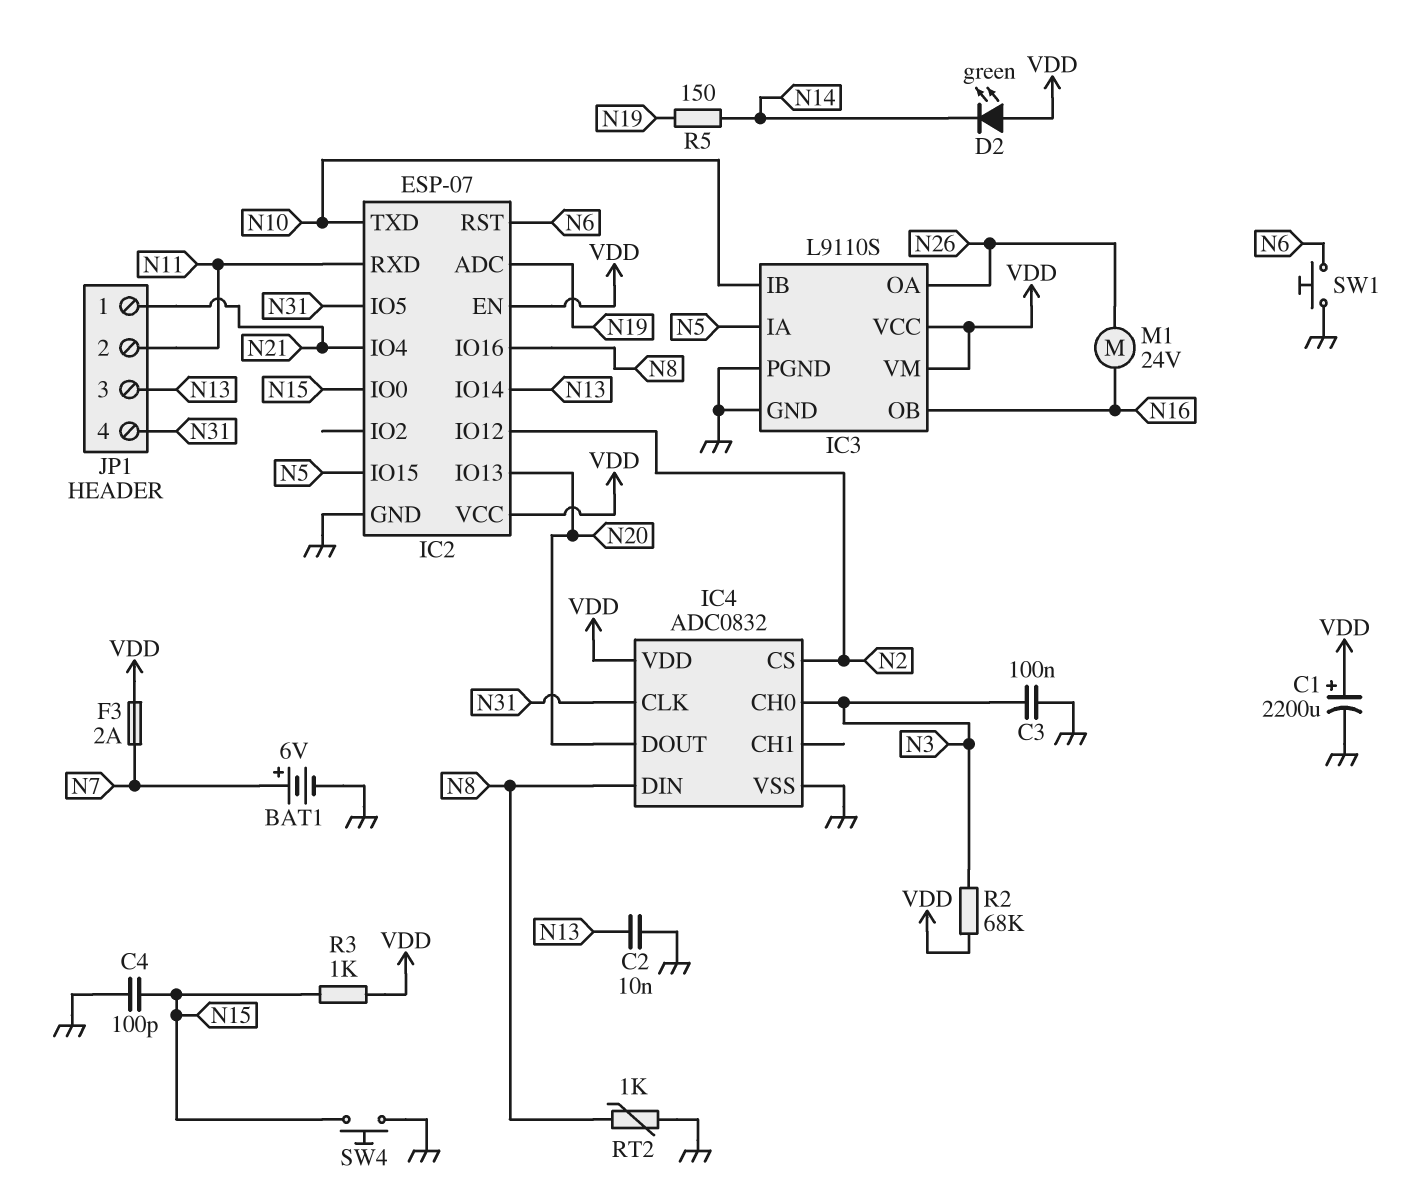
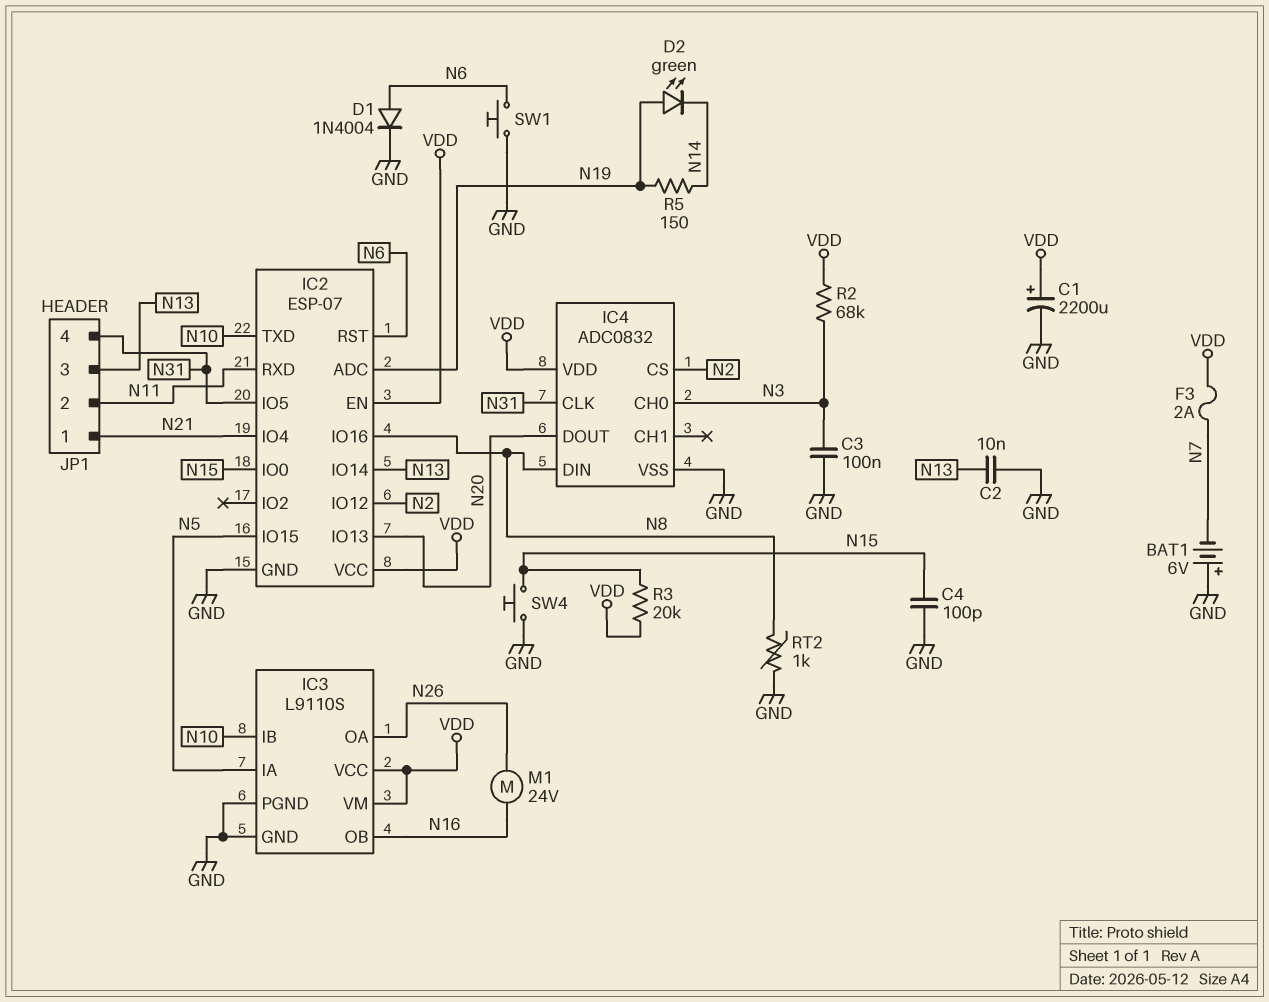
BAT1: 6V (plus N7, minus GND) -> 6V (plus GND, minus N7)
D1: none -> diode 1N4004 (A N6, K GND)
D2: LED green (A VDD, K N14) -> LED green (A N19, K N14)
R3: 1k (N15, VDD) -> 20k (N15, VDD)

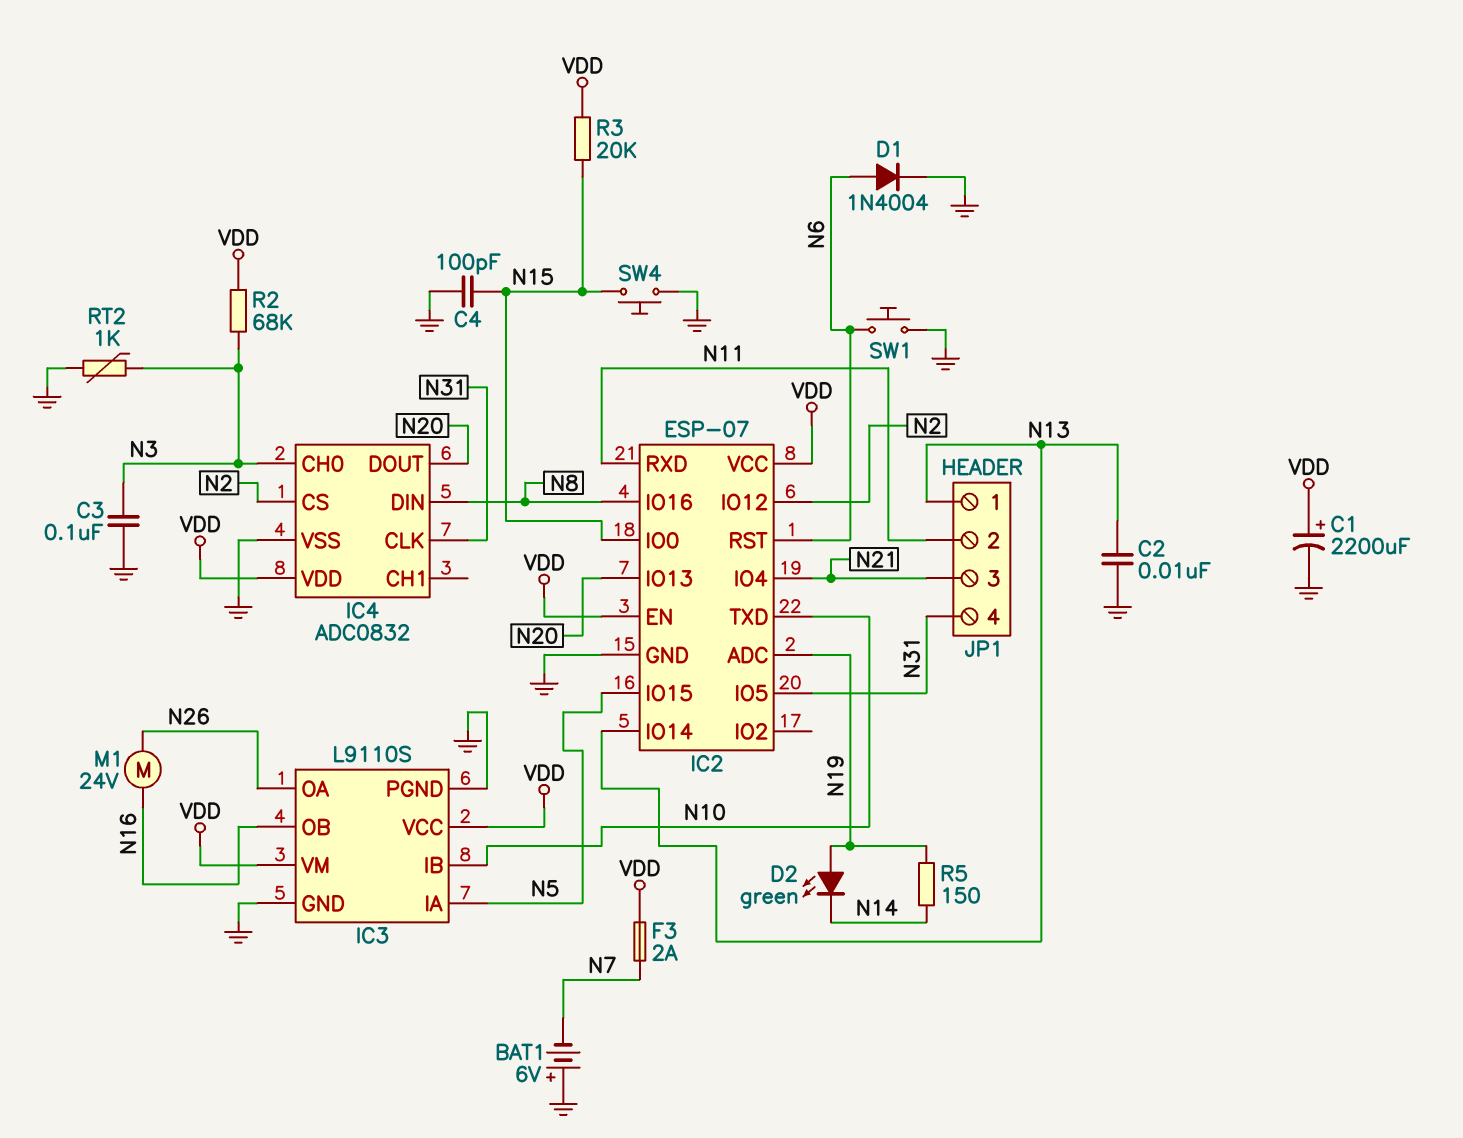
JP1 pin 1: N21 -> N13
JP1 pin 3: N13 -> N21
RT2: 1k (GND, N8) -> 1k (GND, N3)

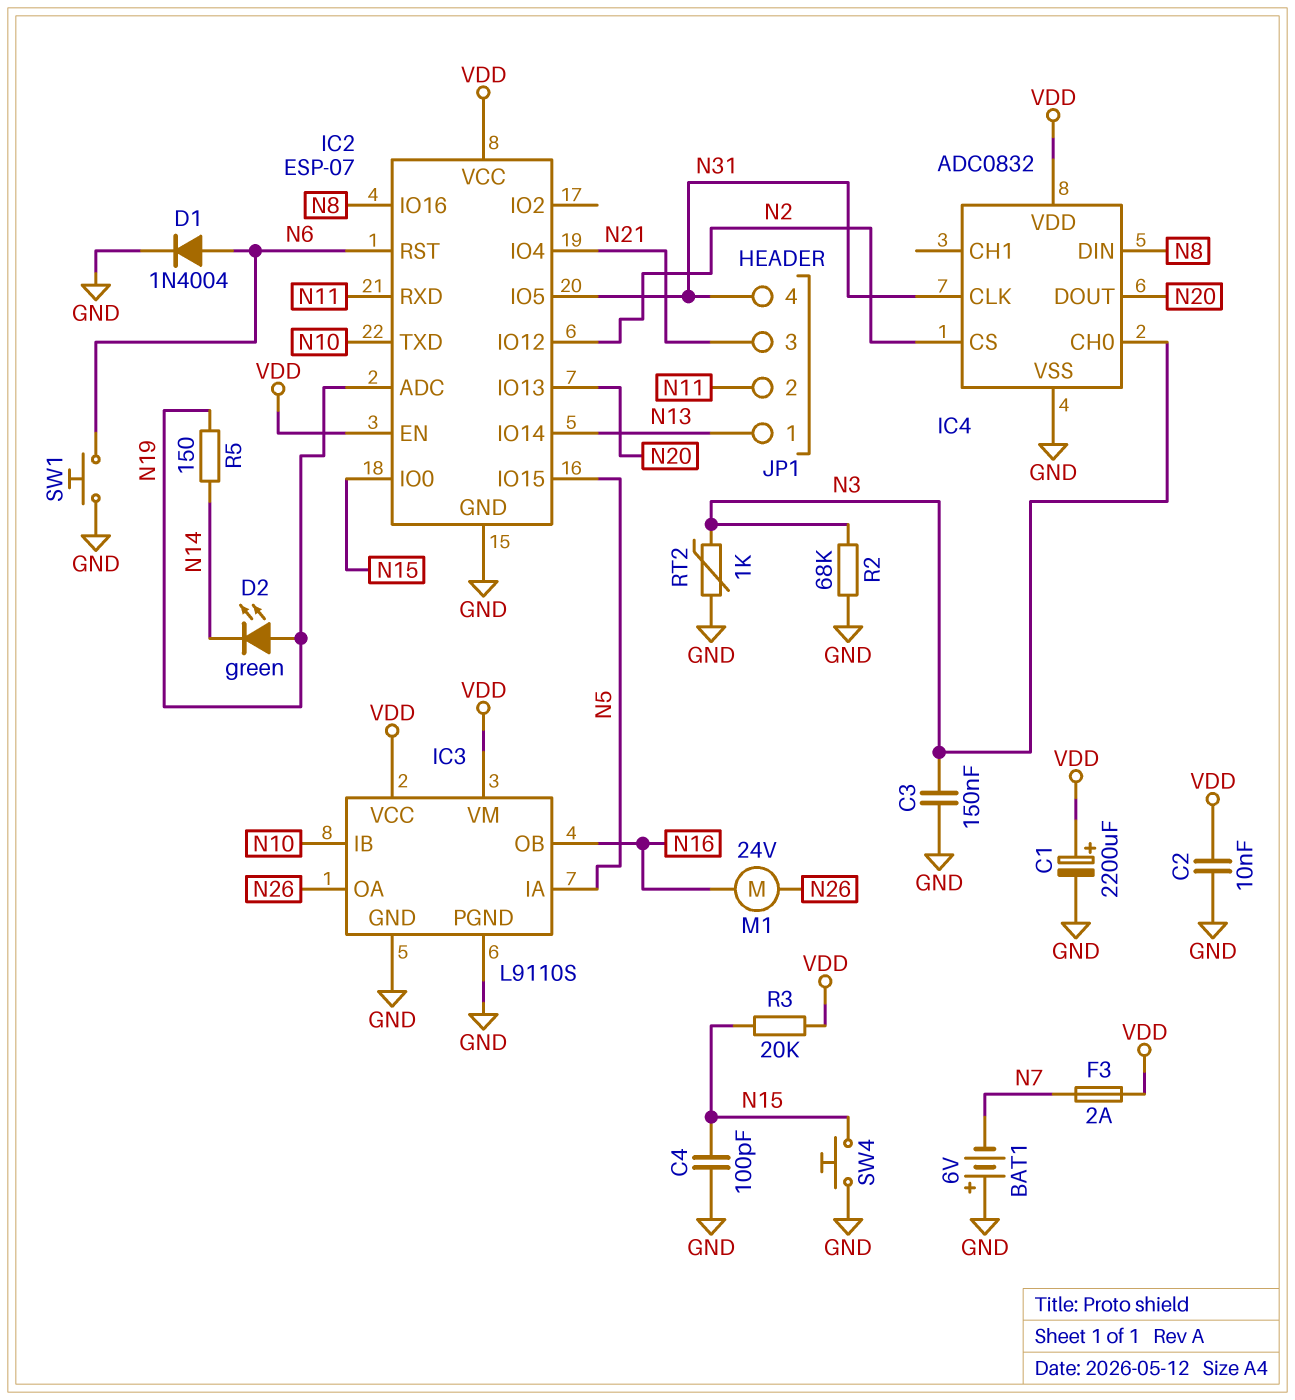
C2: 10nF (GND, N13) -> 10nF (GND, VDD)
C3: 100nF (GND, N3) -> 150nF (GND, N3)
R2: 68k (N3, VDD) -> 68k (GND, N3)

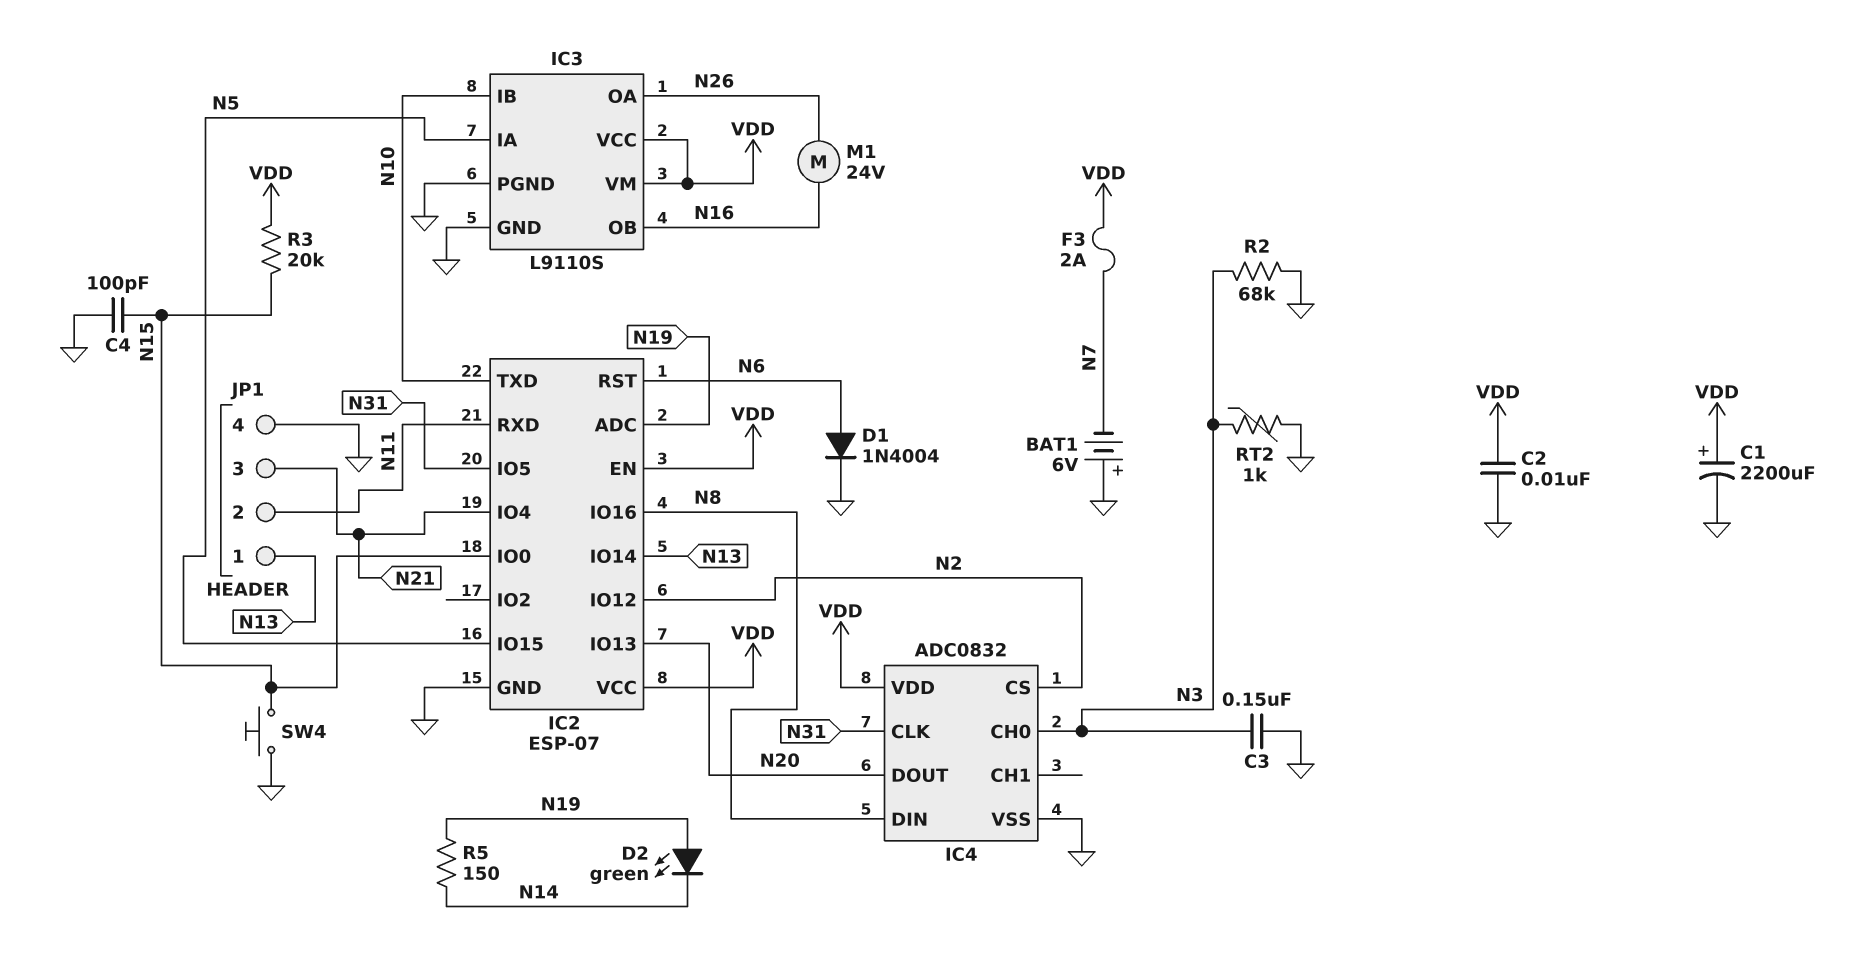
JP1 pin 4: N31 -> GND
SW1: button (GND, N6) -> none

